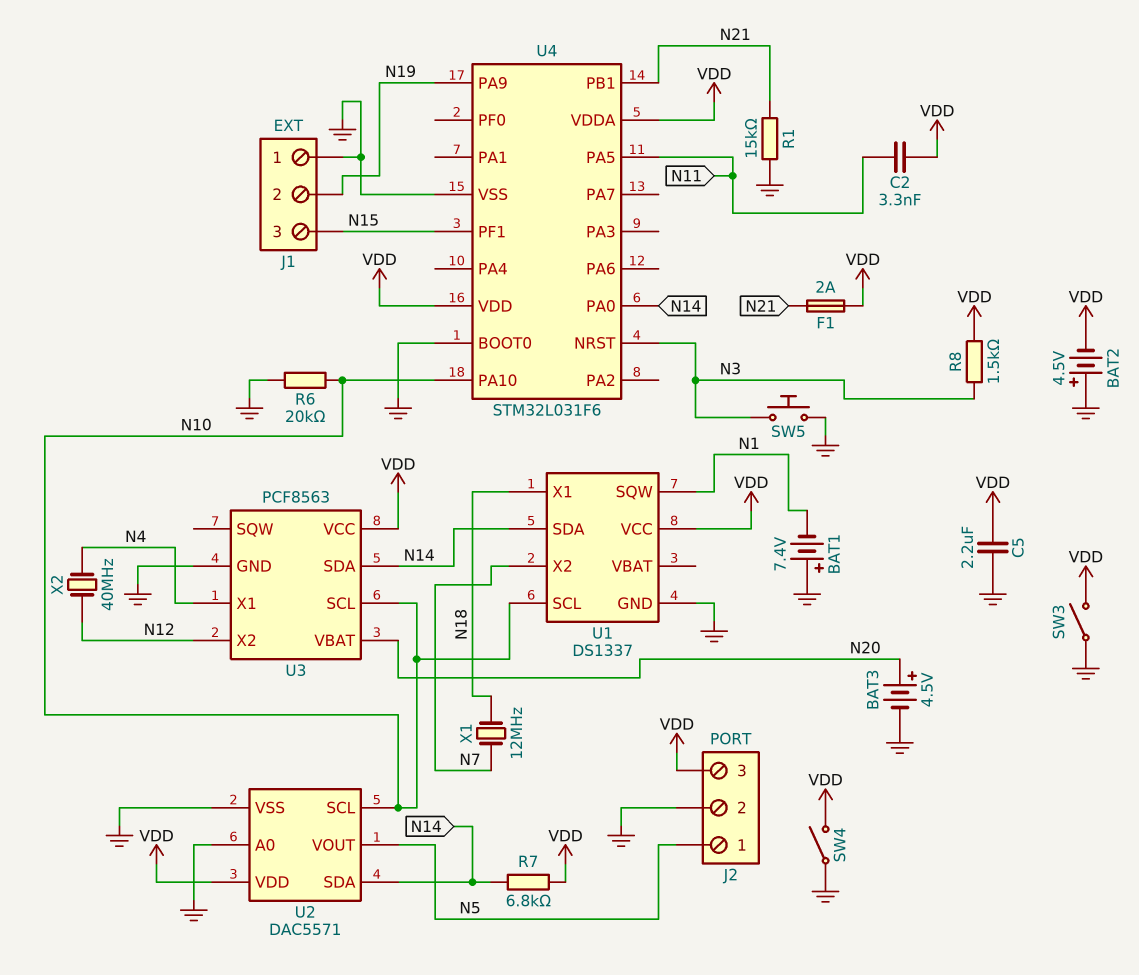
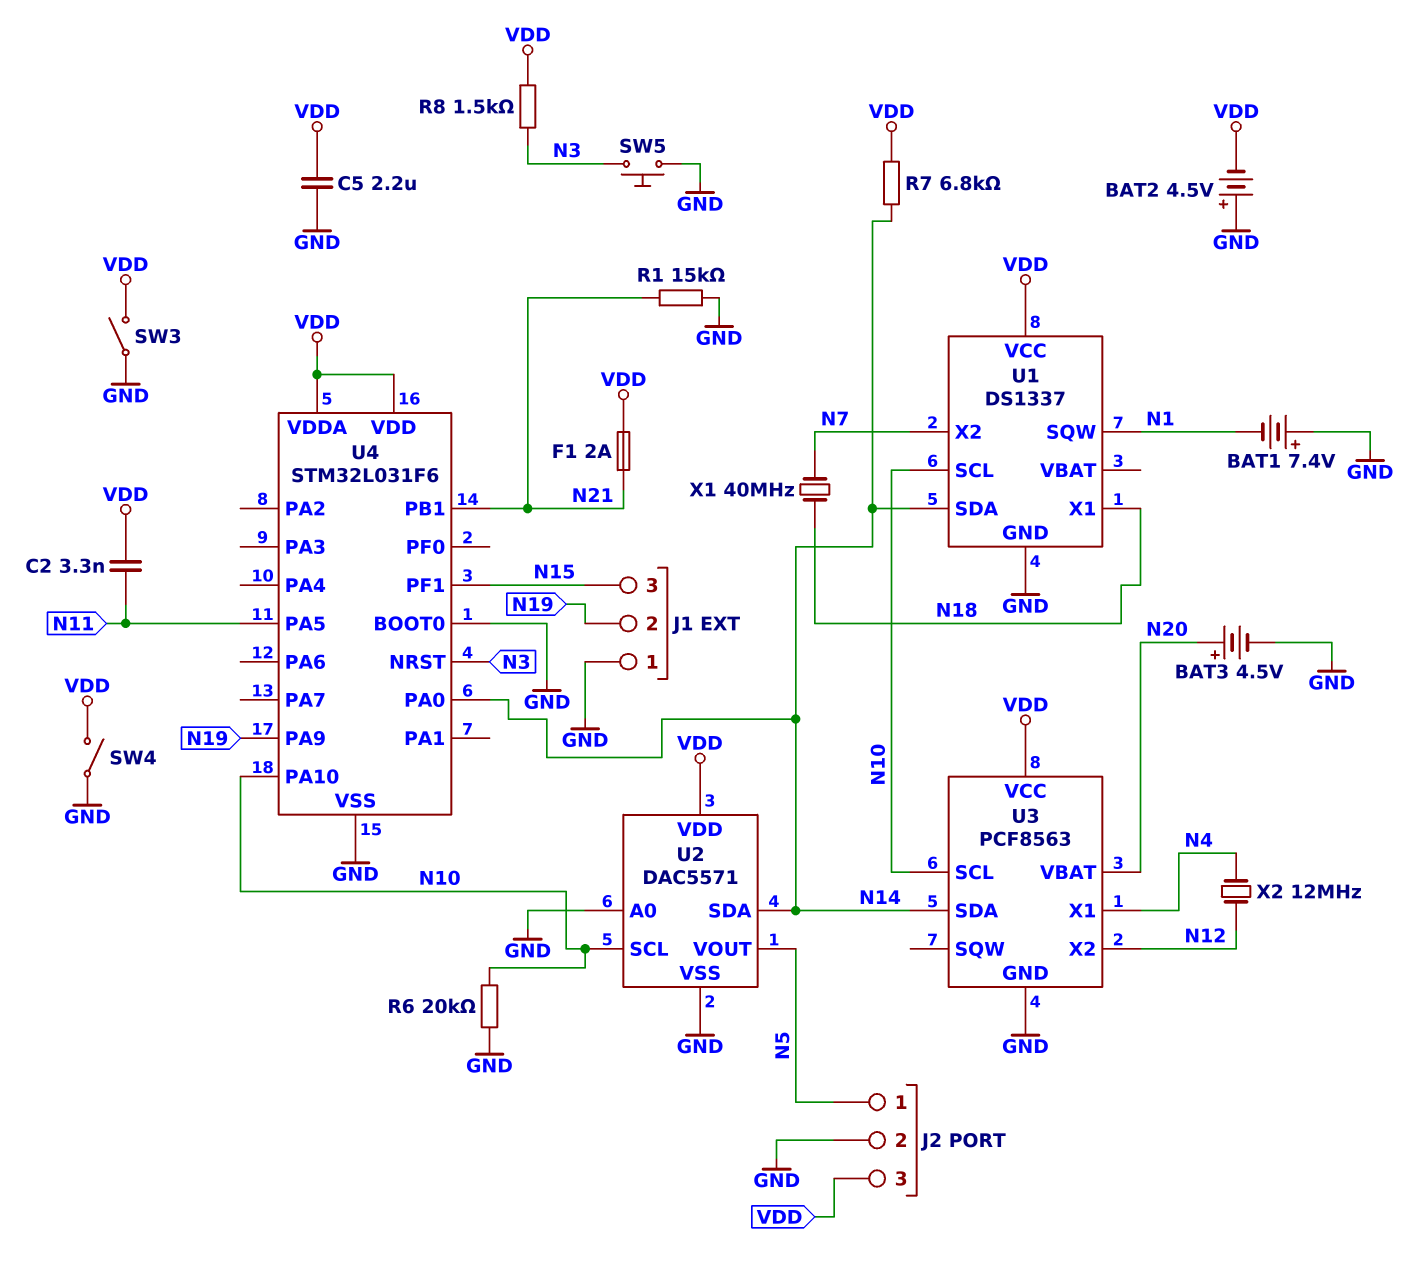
X1: 12MHz (N7, N18) -> 40MHz (N7, N18)
X2: 40MHz (N4, N12) -> 12MHz (N4, N12)

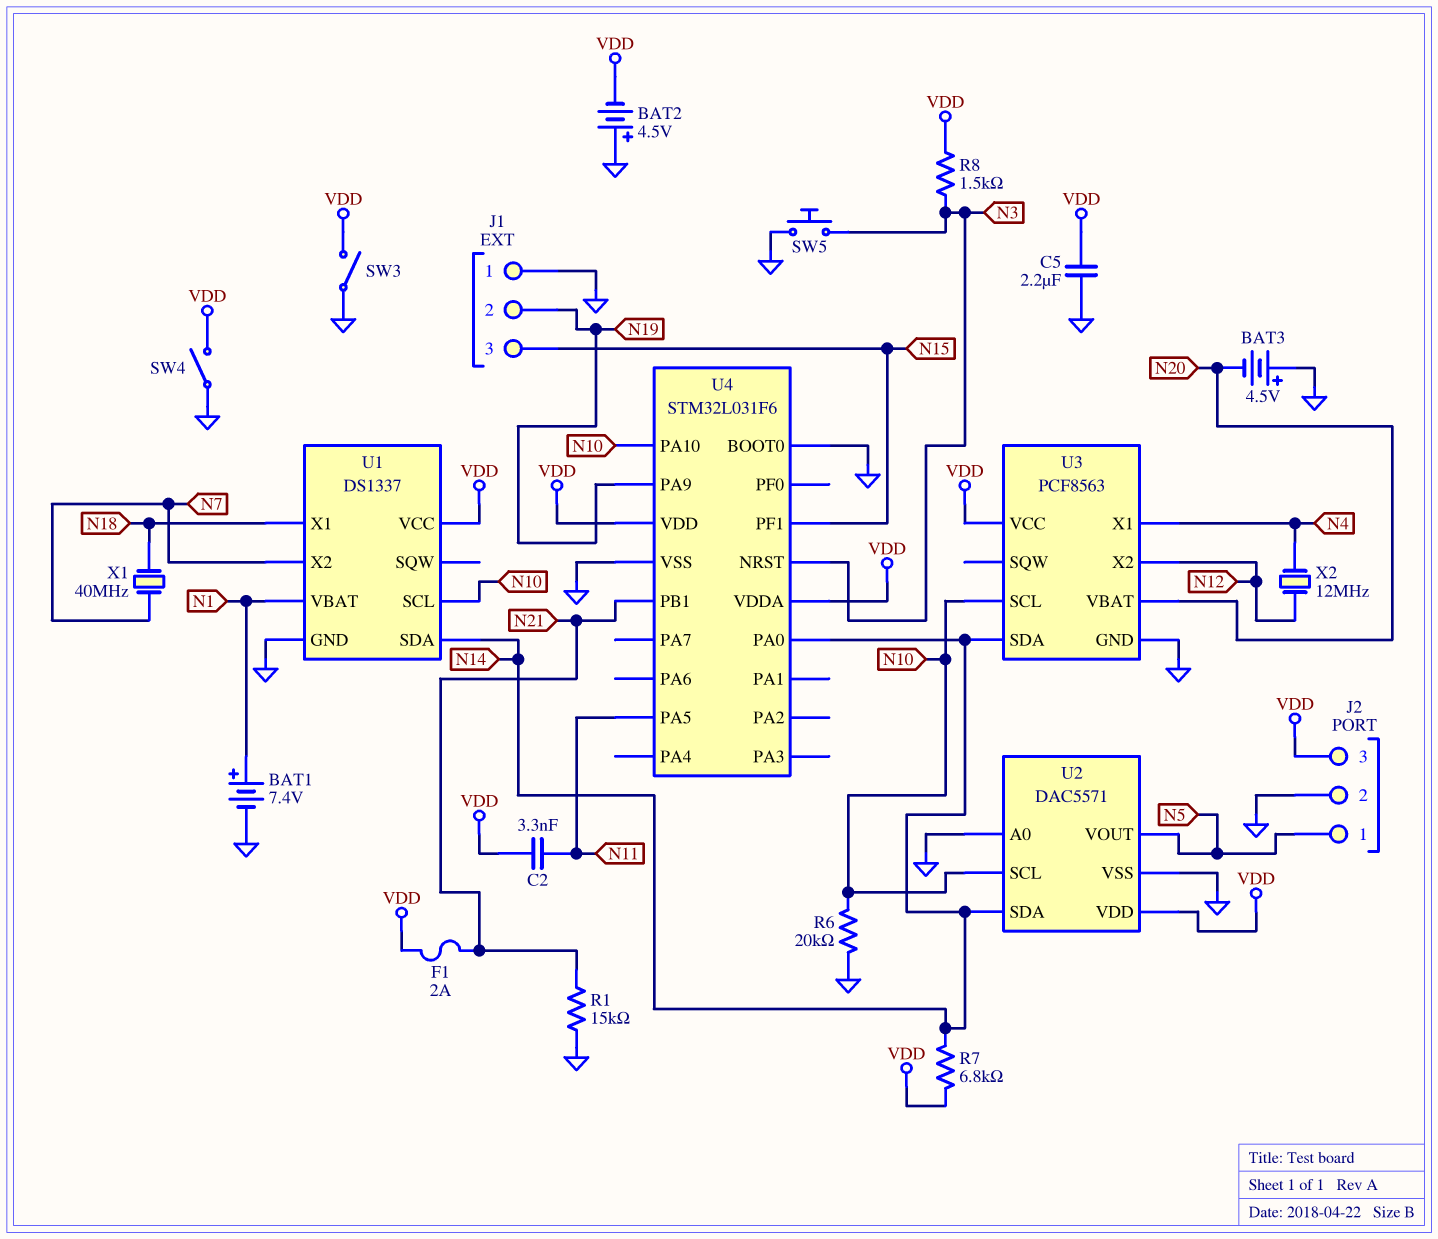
BAT1: 7.4V (plus GND, minus N1) -> 7.4V (plus N1, minus GND)
BAT3: 4.5V (plus N20, minus GND) -> 4.5V (plus GND, minus N20)
U1 pin SQW: N1 -> none
U1 pin VBAT: none -> N1

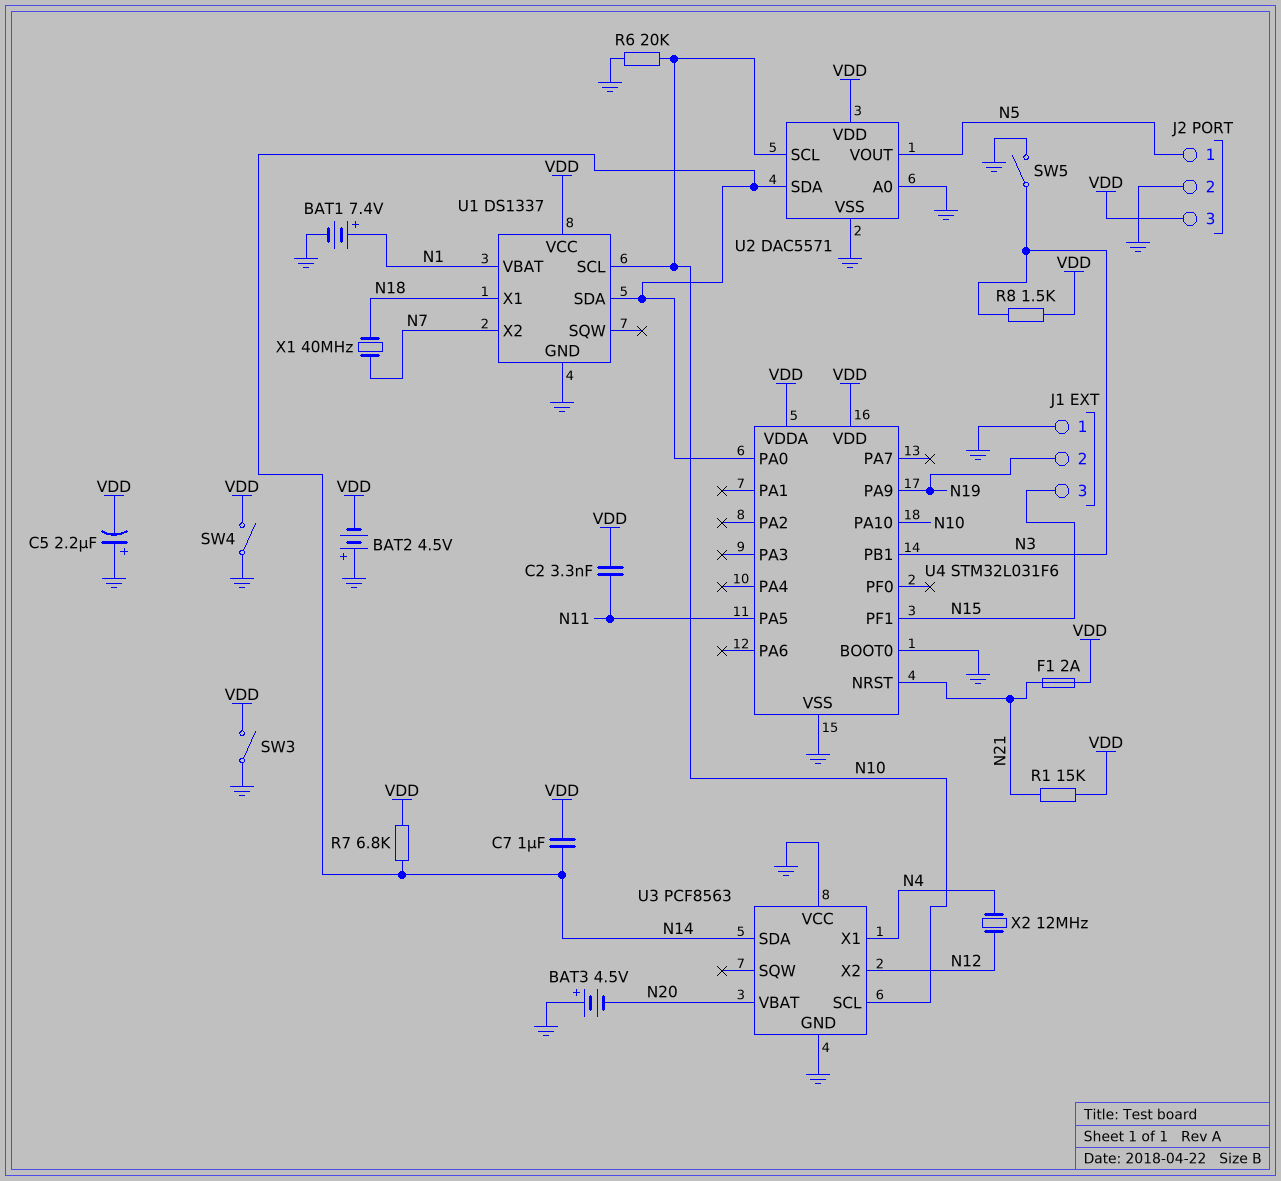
C5: 2.2uF (GND, VDD) -> 2.2uF (plus GND, minus VDD)
C7: none -> 1uF (N14, VDD)
R1: 15k (GND, N21) -> 15k (N21, VDD)
SW5: button (GND, N3) -> switch (GND, N3)
U3 pin VCC: VDD -> GND
U4 pin NRST: N3 -> N21
U4 pin PB1: N21 -> N3

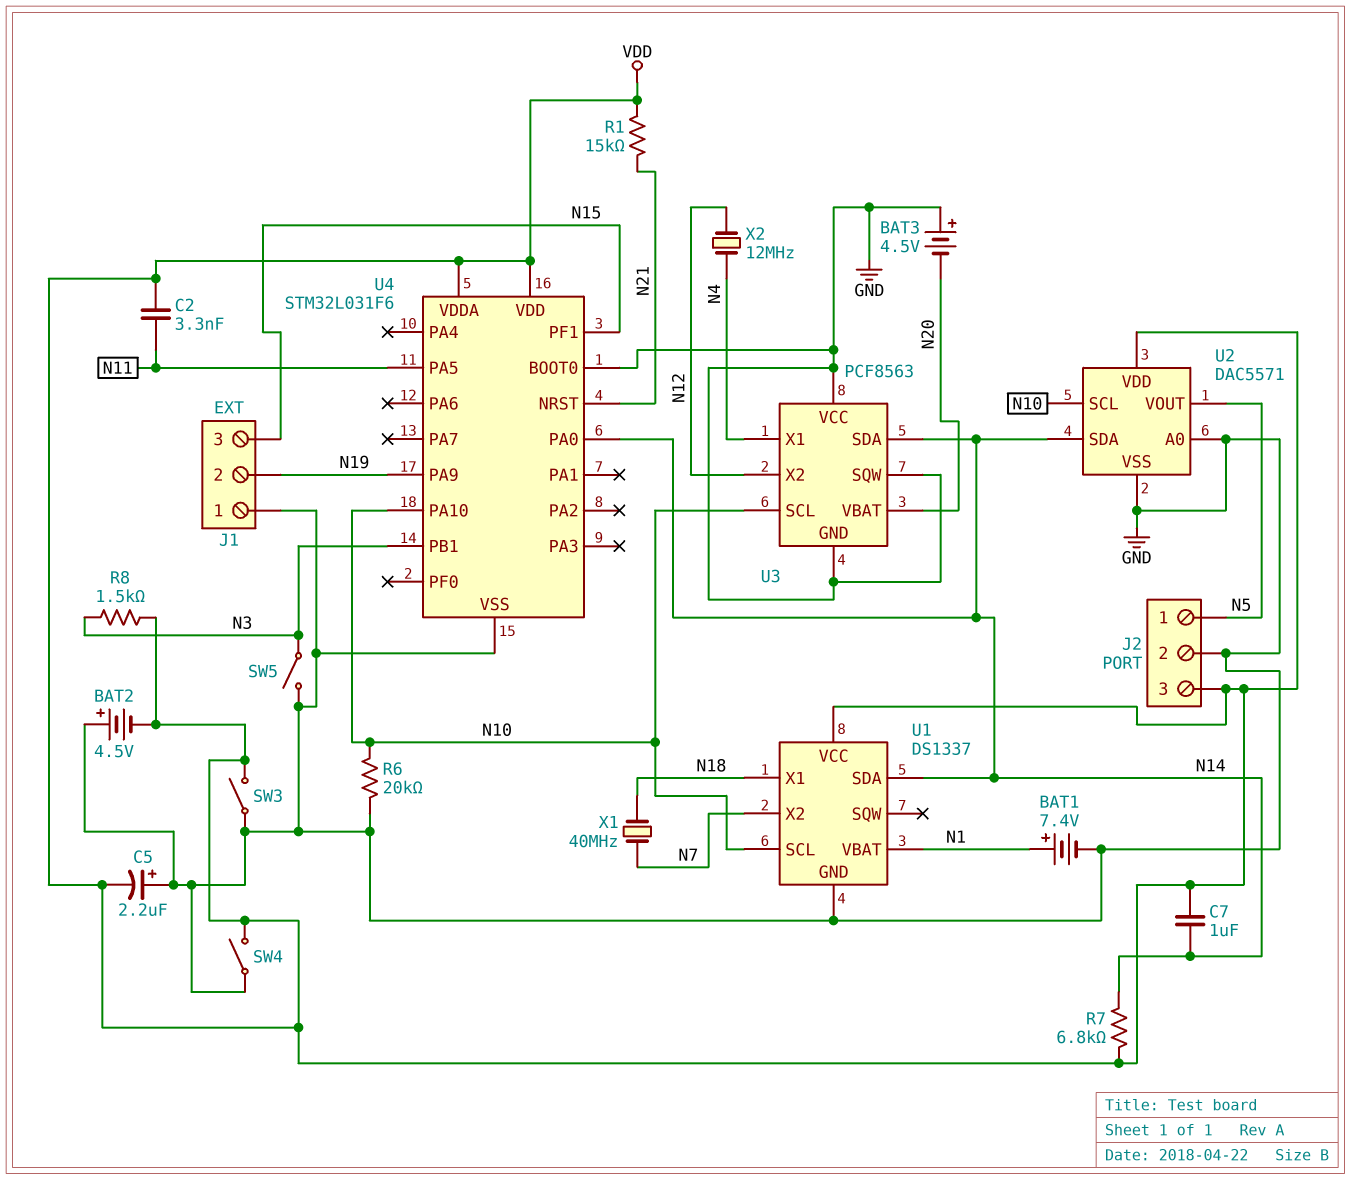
F1: 2A (N21, VDD) -> none
U3 pin SQW: none -> GND

